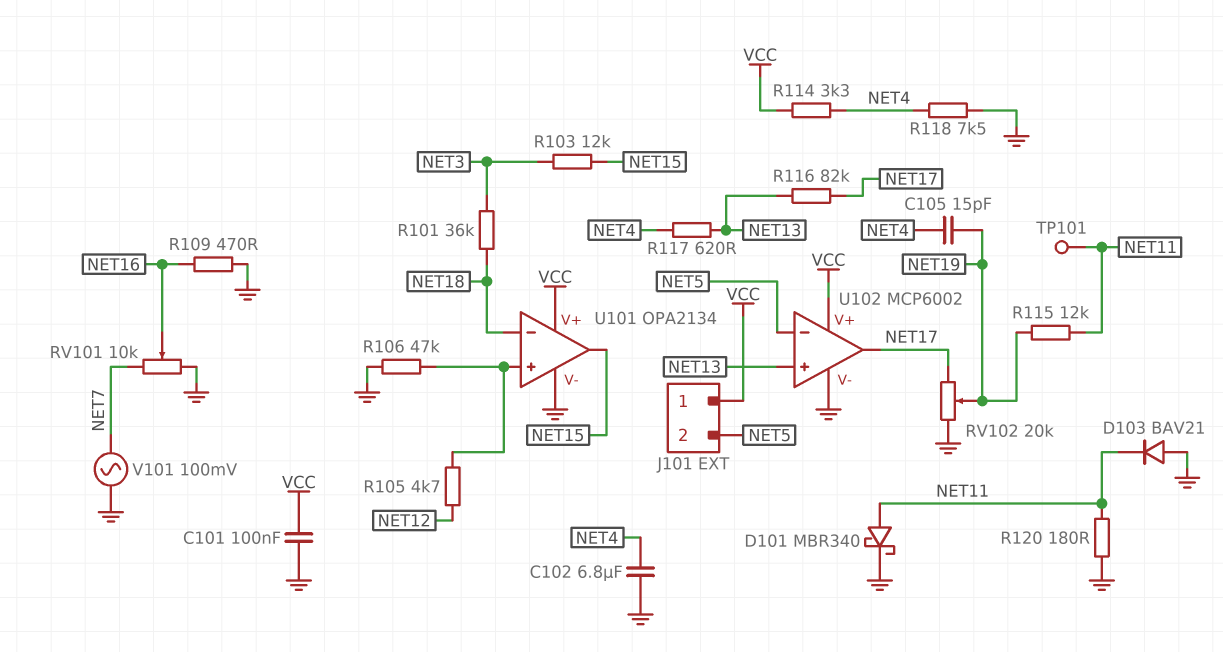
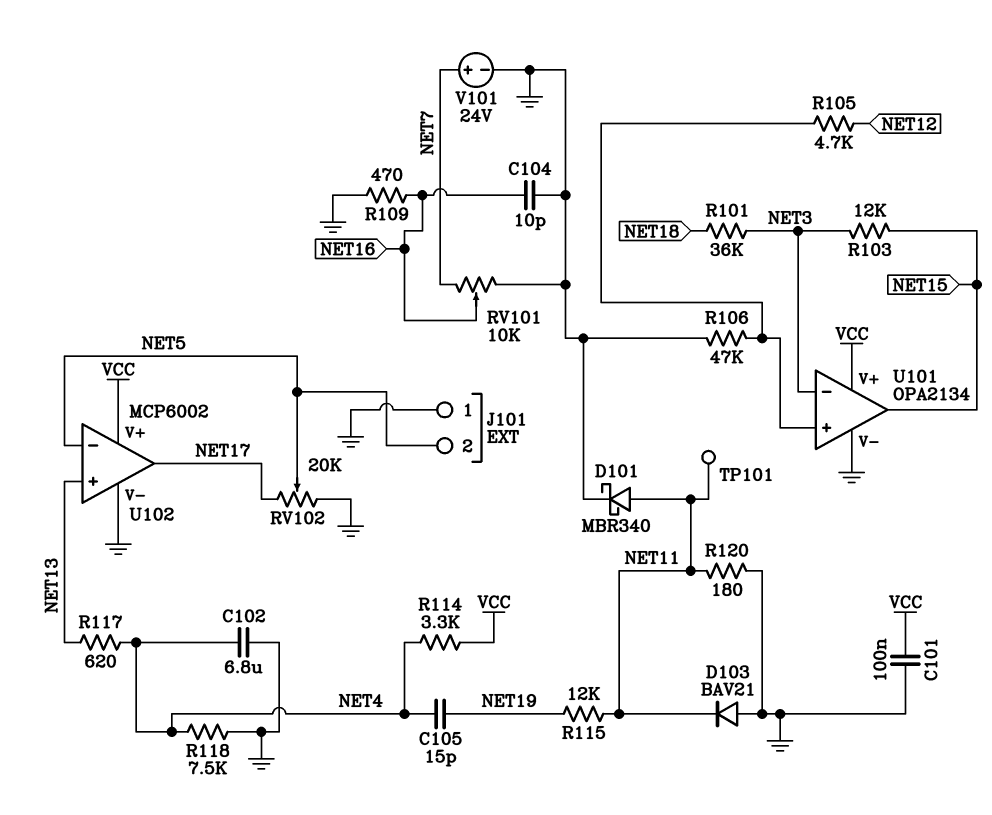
C104: none -> 10pF (GND, NET16)
J101 pin 1: VCC -> GND
R116: 82k (NET13, NET17) -> none
RV102: 20k (GND, NET17, wiper NET19) -> 20k (GND, NET17, wiper NET5)
U101 pin in-: NET18 -> NET3
V101: AC 100mV (GND, NET7) -> 24V (plus NET7, minus GND)

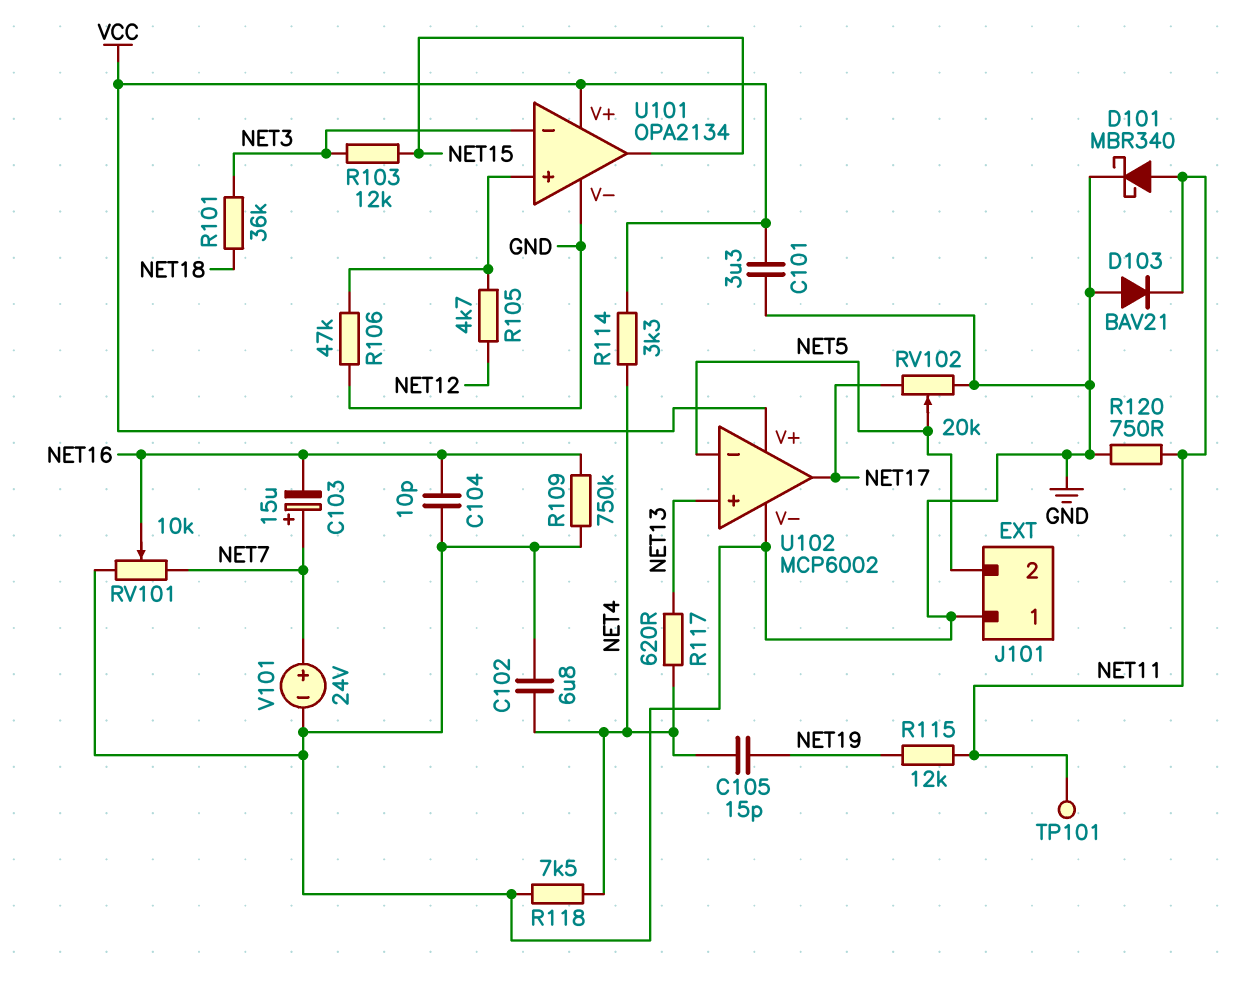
C101: 100nF (GND, VCC) -> 3.3uF (GND, VCC)
C103: none -> 15uF (plus NET7, minus NET16)
R109: 470 (GND, NET16) -> 750k (GND, NET16)
R120: 180 (GND, NET11) -> 750 (GND, NET11)

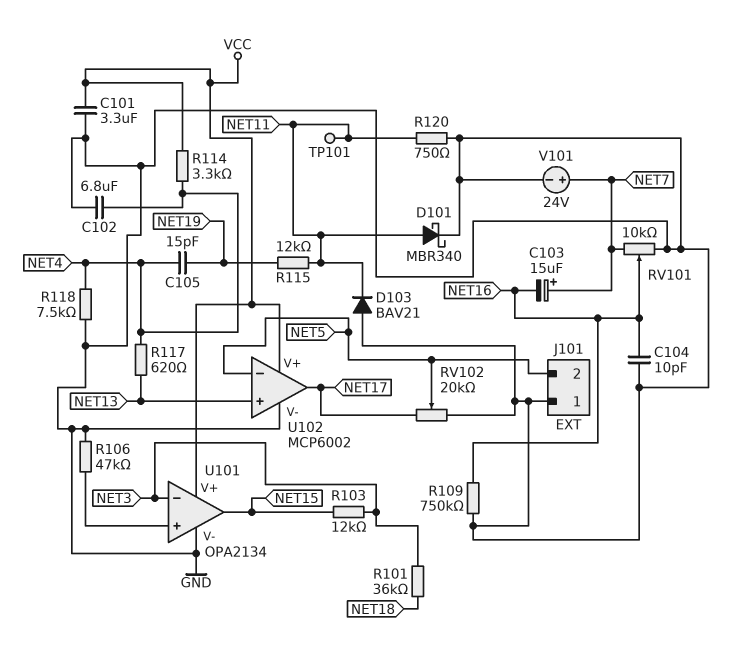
R105: 4.7k (NET12, U101/in+) -> none

